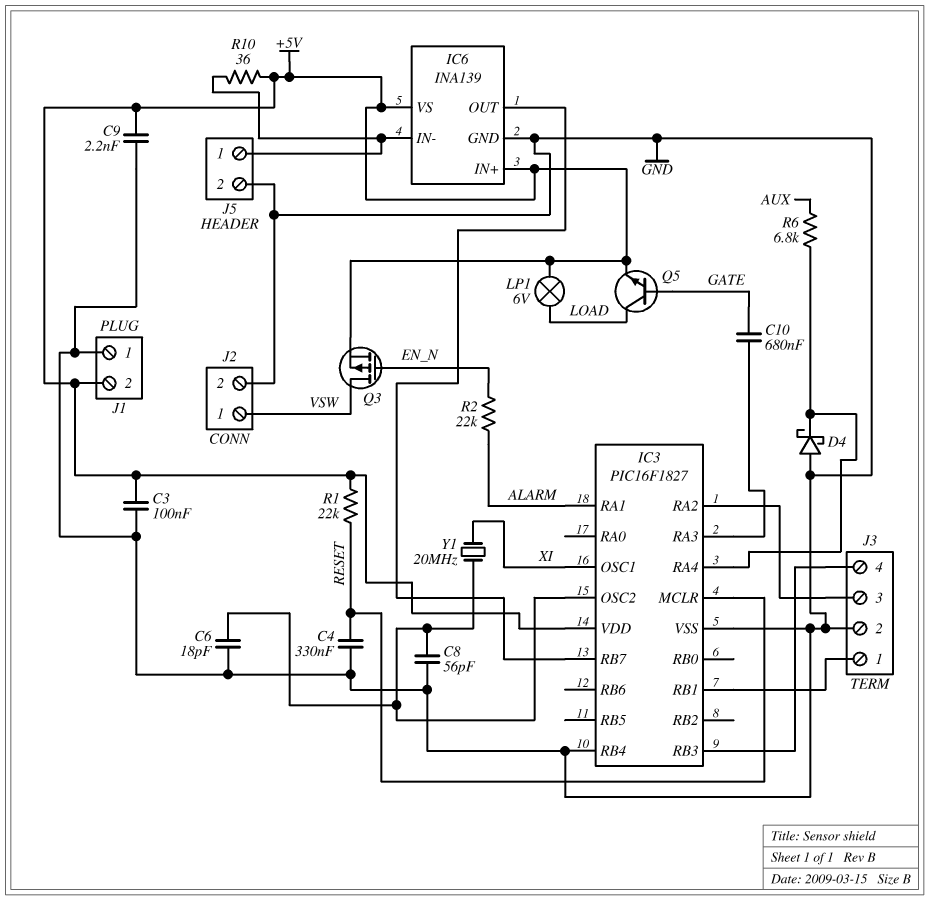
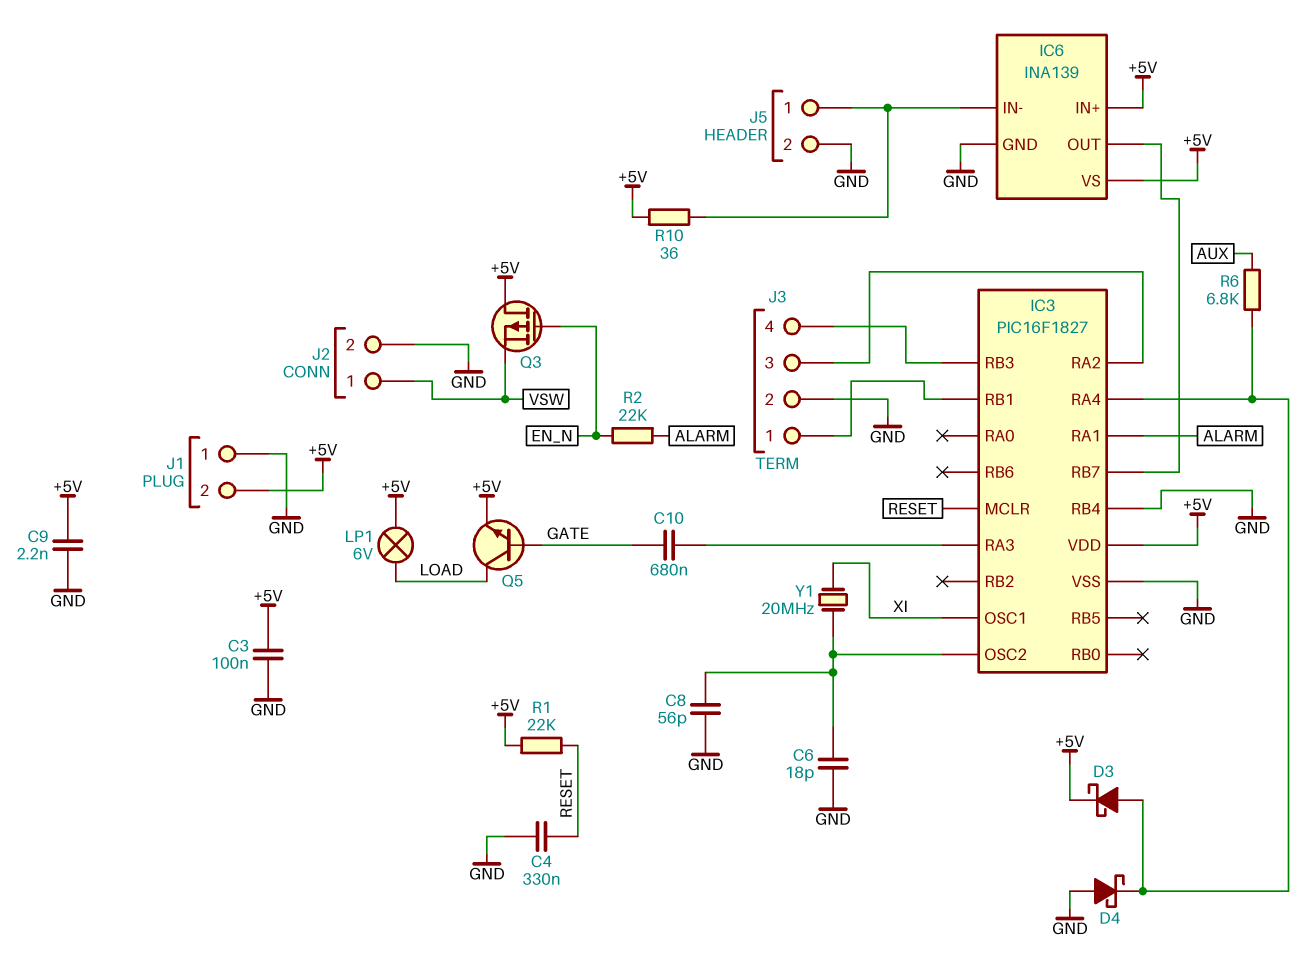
D3: none -> schottky (A IC3/RA4, K +5V)
Q3: PMOS (G EN_N, D VSW, S +5V) -> PMOS (G EN_N, D +5V, S VSW)

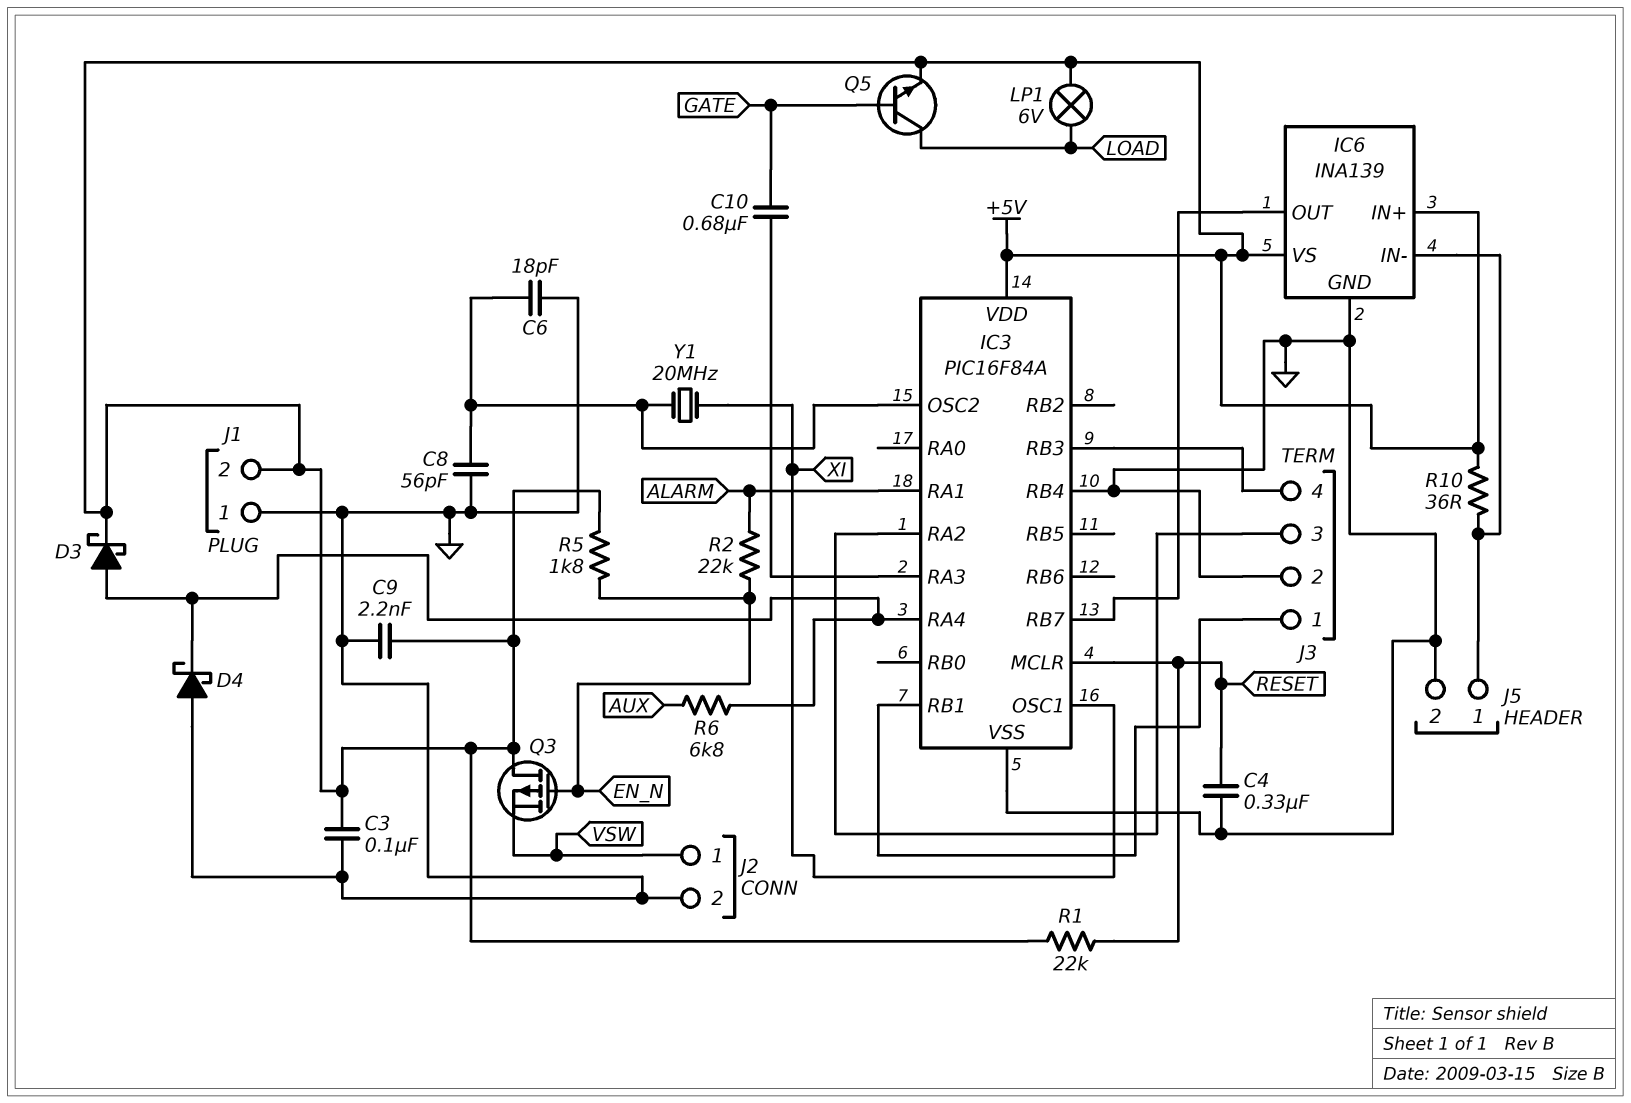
IC3: PIC16F1827 -> PIC16F84A
R5: none -> 1.8k (+5V, EN_N)

